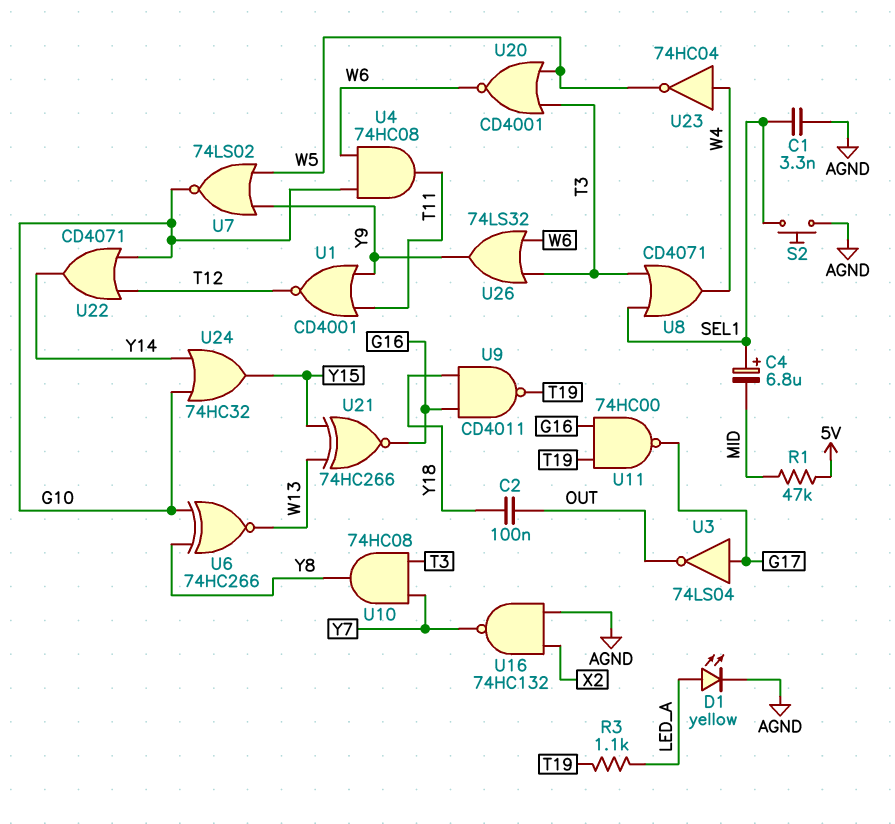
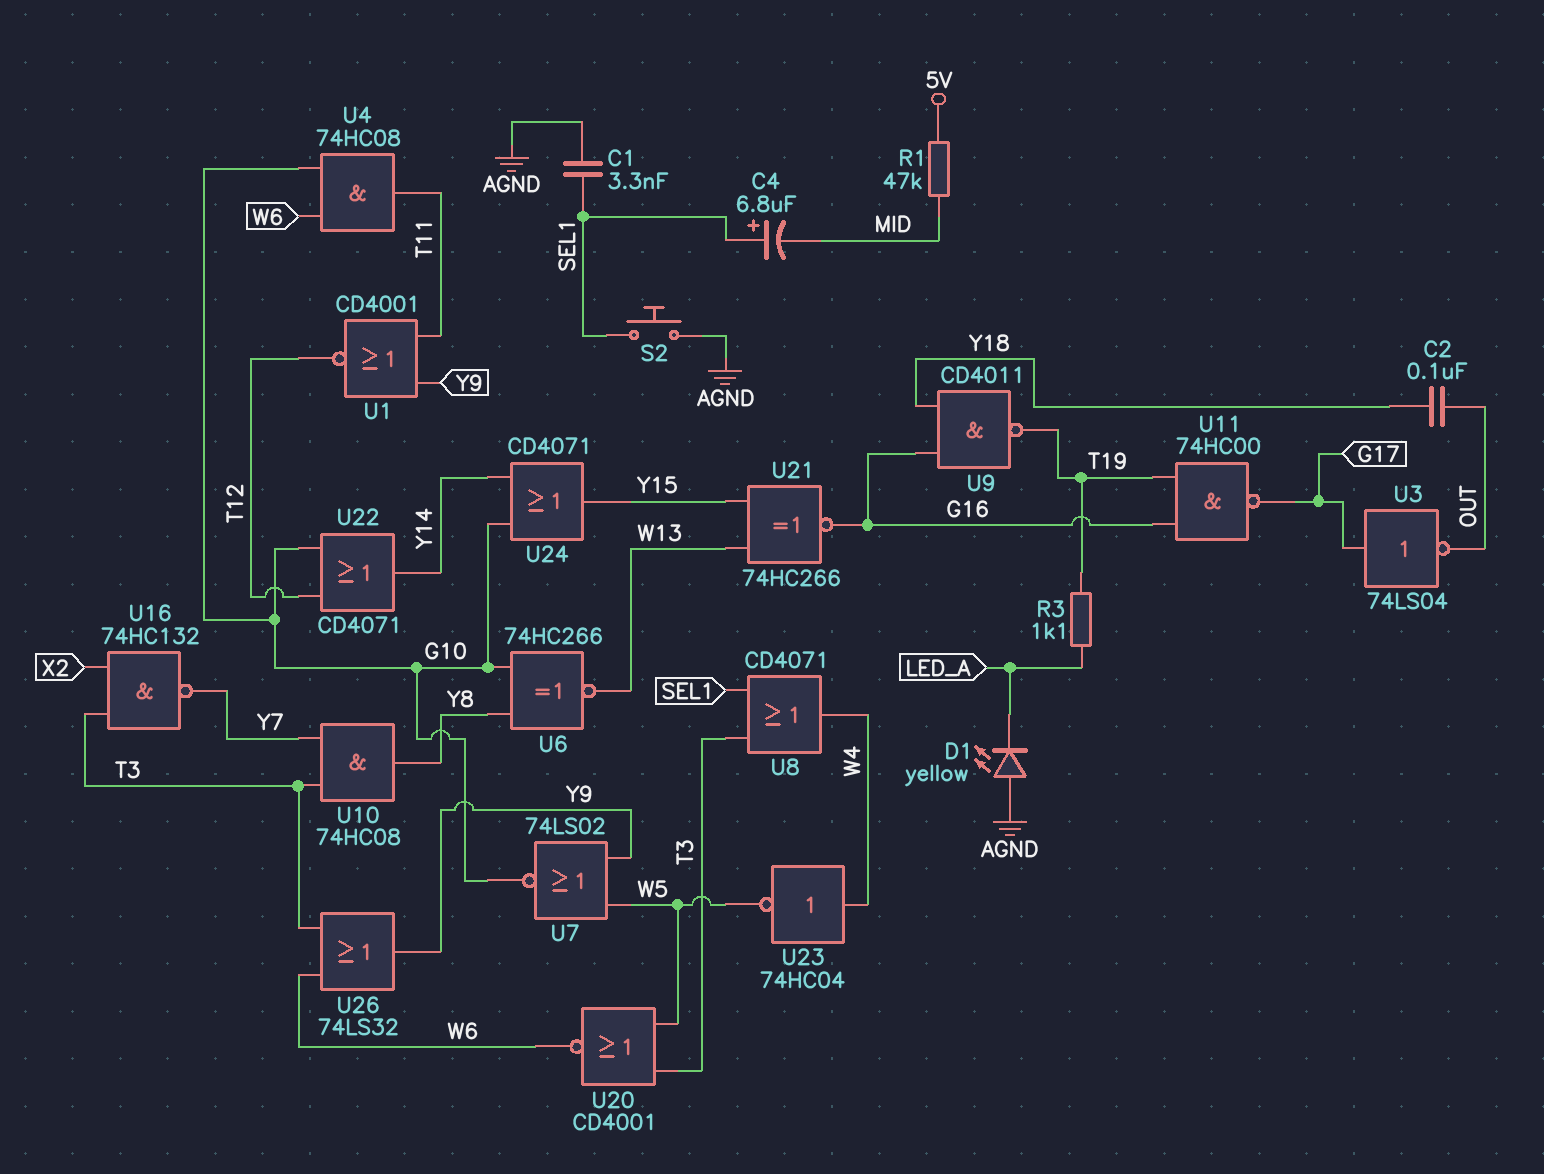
D1: LED yellow (A LED_A, K AGND) -> LED yellow (A AGND, K LED_A)
U16: NAND 74HC132 (in AGND, in X2, out Y7) -> NAND 74HC132 (in T3, in X2, out Y7)
U24: OR 74HC32 (in G10, in Y14, out Y15) -> OR CD4071 (in G10, in Y14, out Y15)

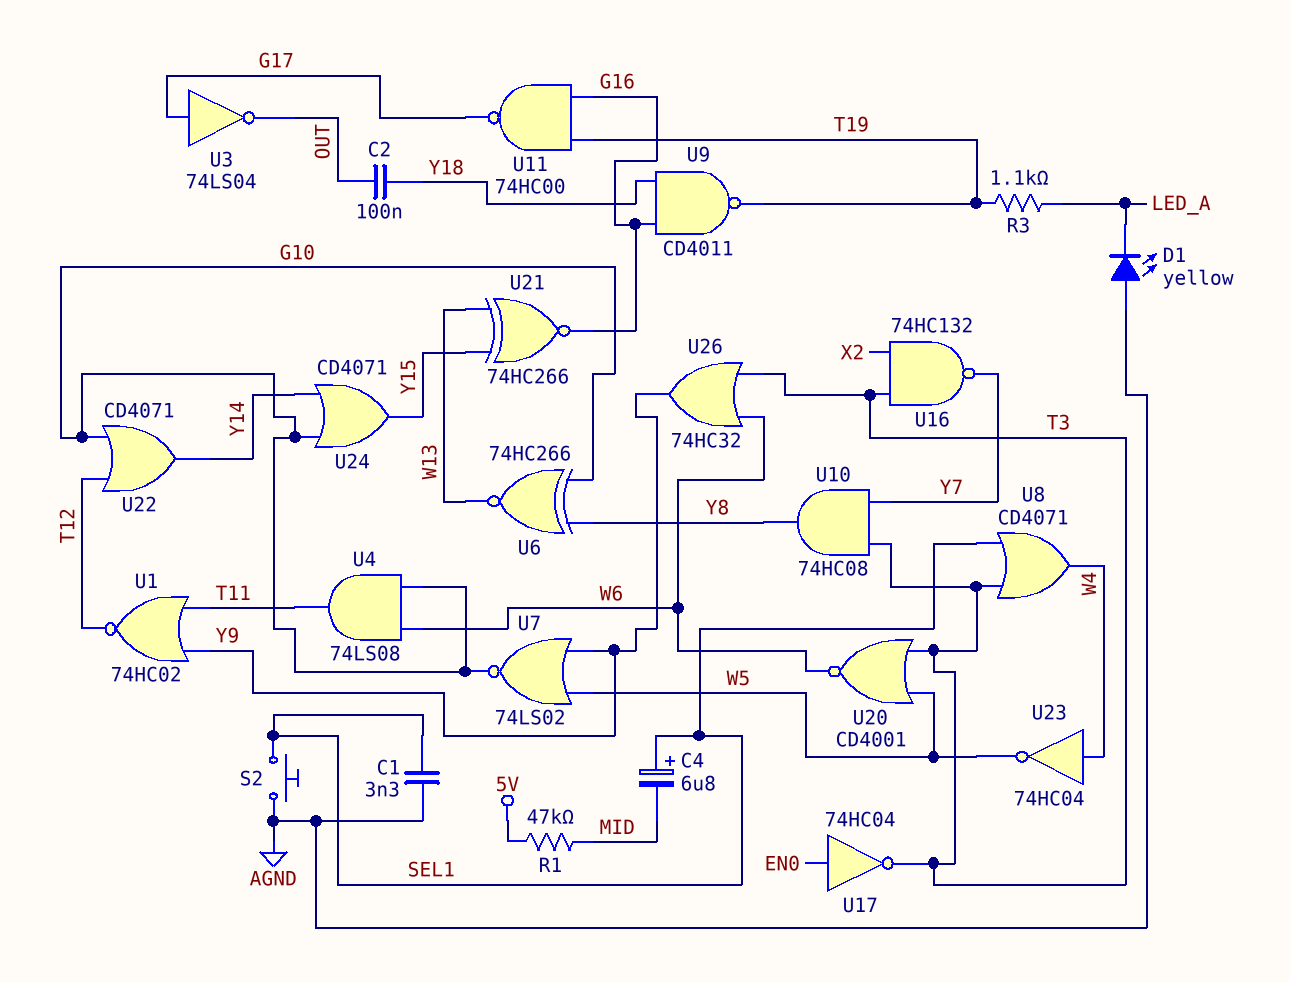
U1: NOR CD4001 (in T11, in Y9, out T12) -> NOR 74HC02 (in T11, in Y9, out T12)
U4: AND 74HC08 (in G10, in W6, out T11) -> AND 74LS08 (in G10, in W6, out T11)
U17: none -> NOT 74HC04 (in EN0, out T3)
U26: OR 74LS32 (in T3, in W6, out Y9) -> OR 74HC32 (in T3, in W6, out Y9)

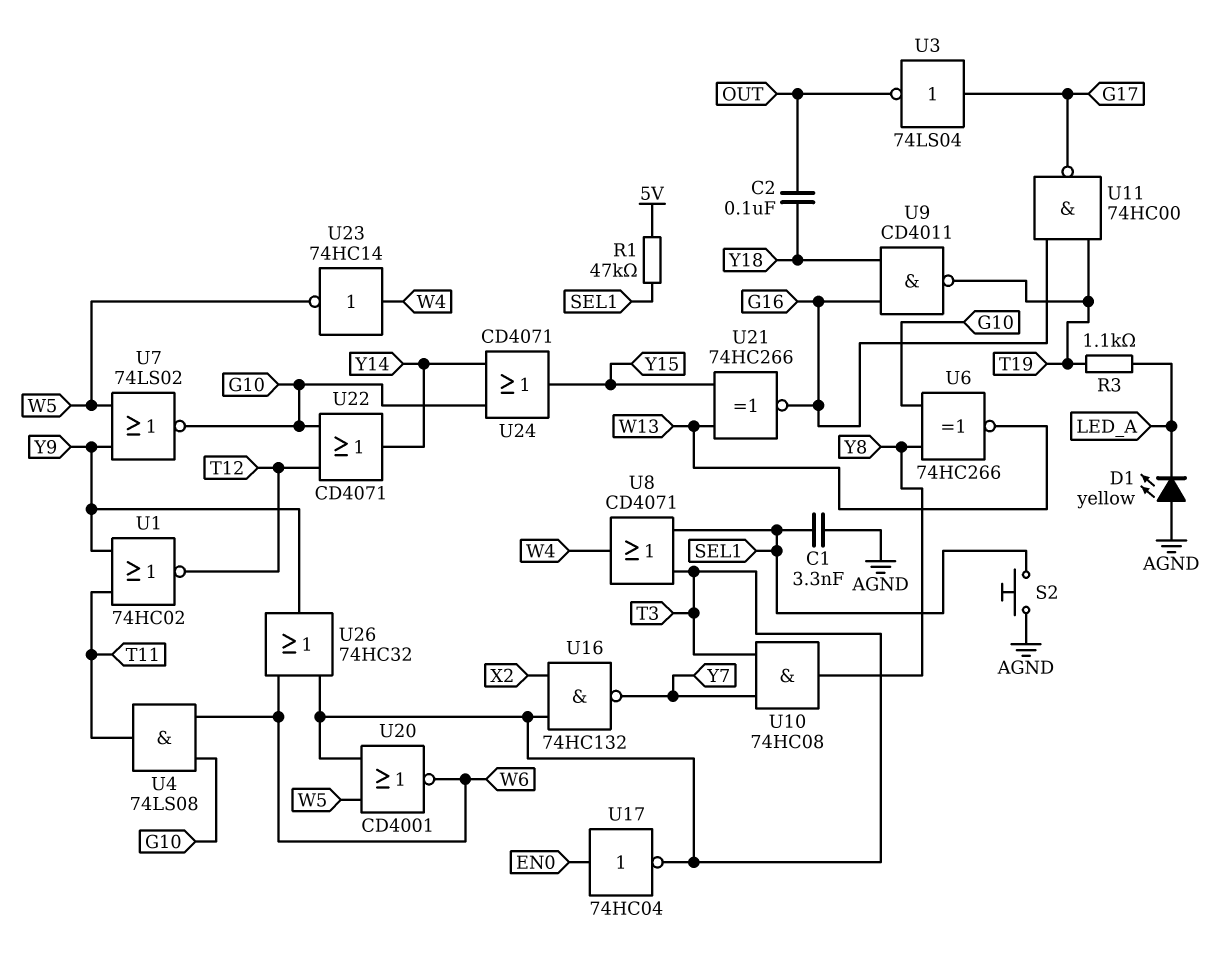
C4: 6.8uF (plus SEL1, minus MID) -> none
R1: 47k (5V, MID) -> 47k (5V, SEL1)
U23: NOT 74HC04 (in W4, out W5) -> NOT 74HC14 (in W4, out W5)

